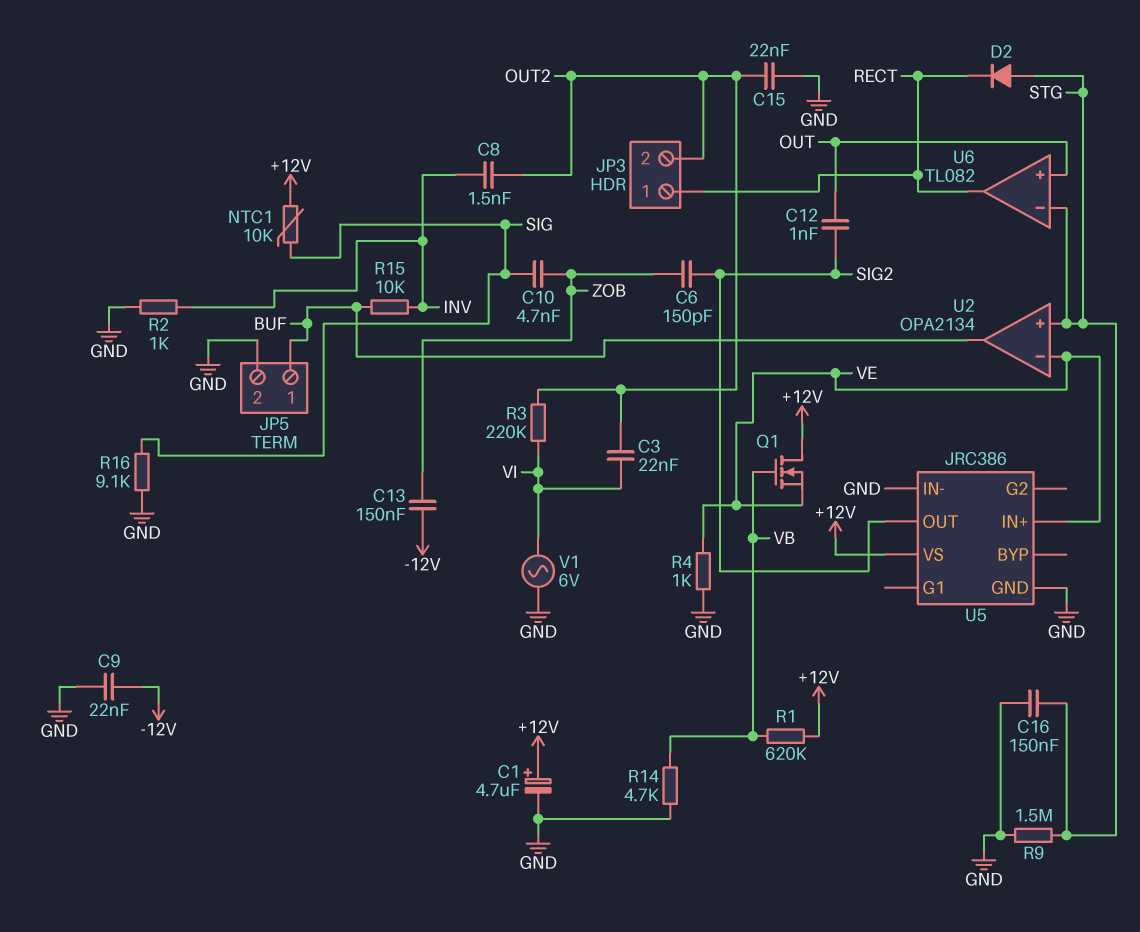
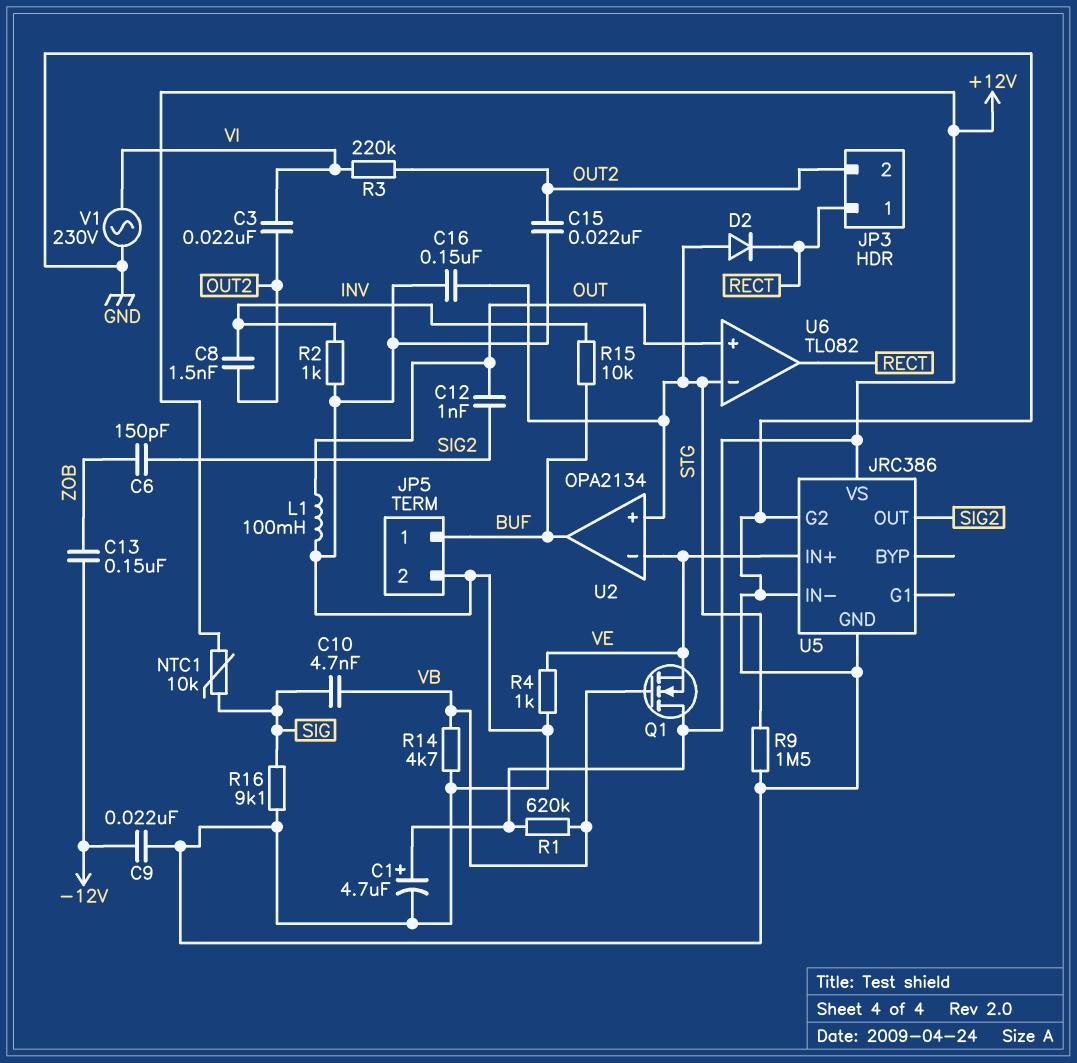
C10: 4.7nF (SIG, ZOB) -> 4.7nF (SIG, VB)
L1: none -> 100mH (GND, OUT)
U5 pin G2: none -> GND
V1: AC 6V (GND, VI) -> AC 230V (GND, VI)

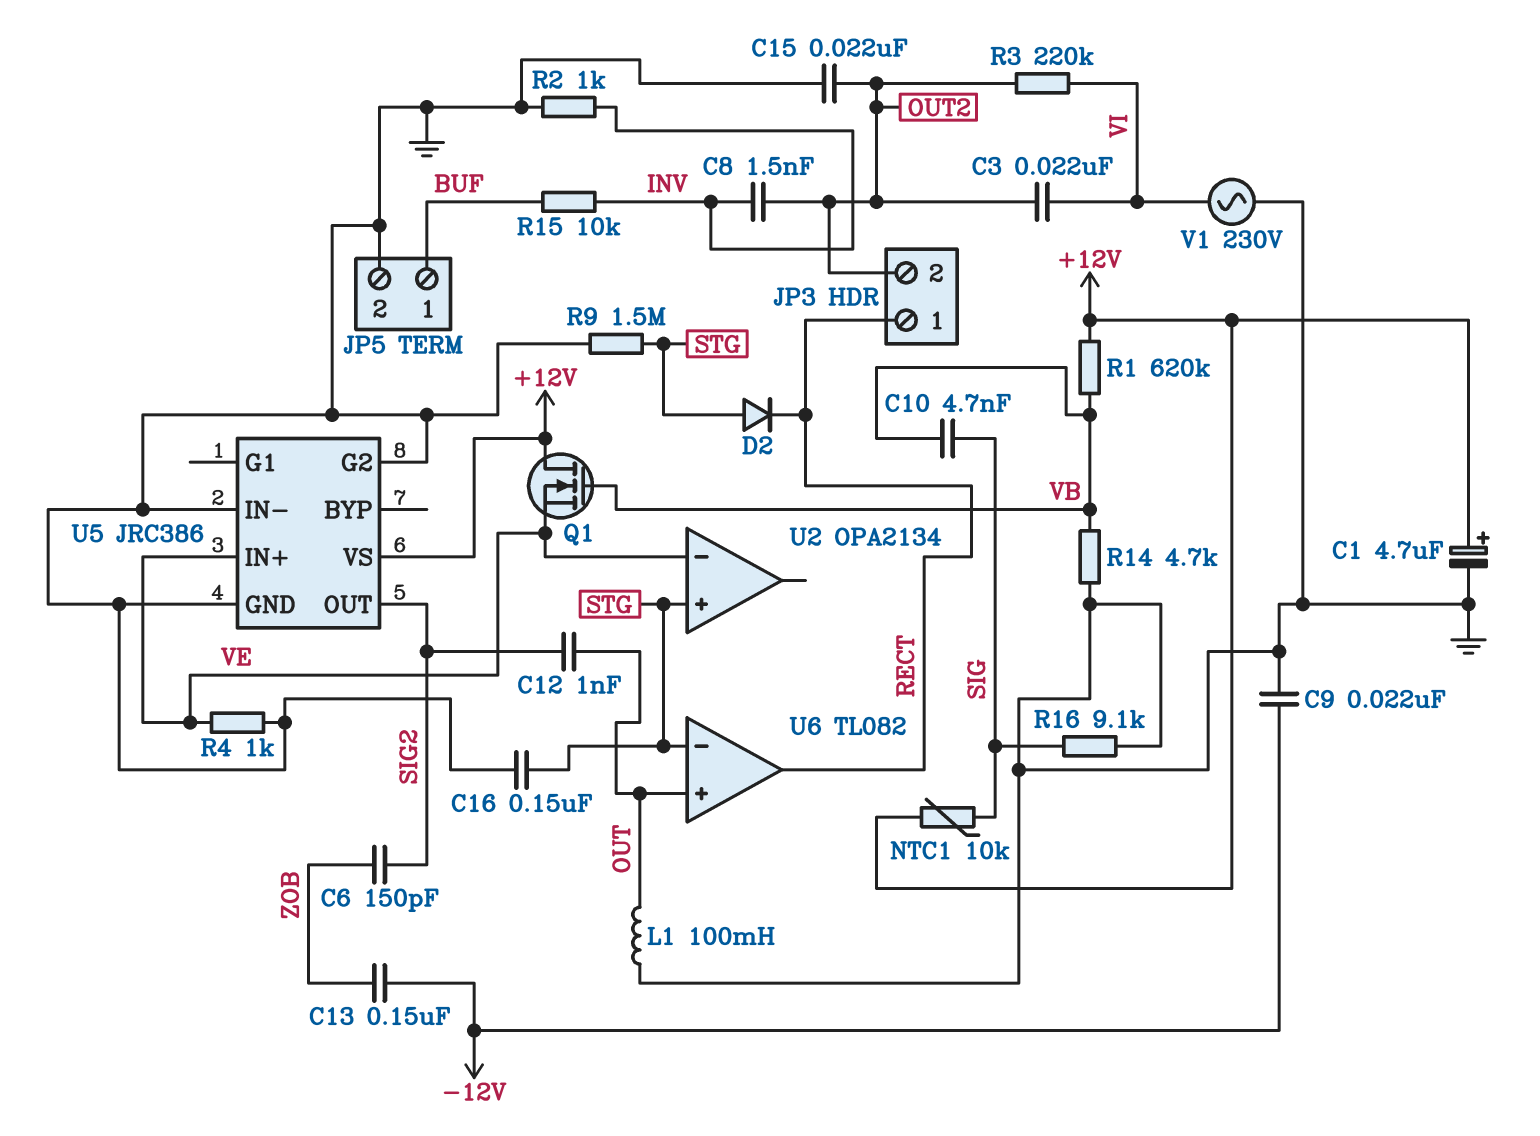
U2 pin out: BUF -> none

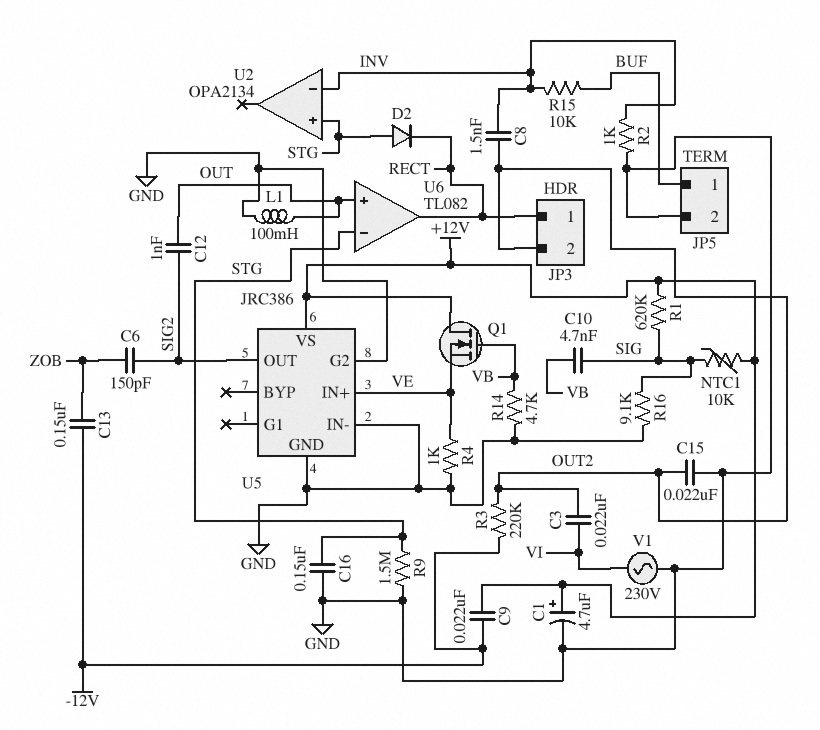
C9: 22nF (-12V, GND) -> 22nF (+12V, -12V)
R1: 620k (+12V, VB) -> 620k (+12V, SIG)
R3: 220k (OUT2, VI) -> 220k (-12V, OUT2)
U2 pin in-: VE -> INV

